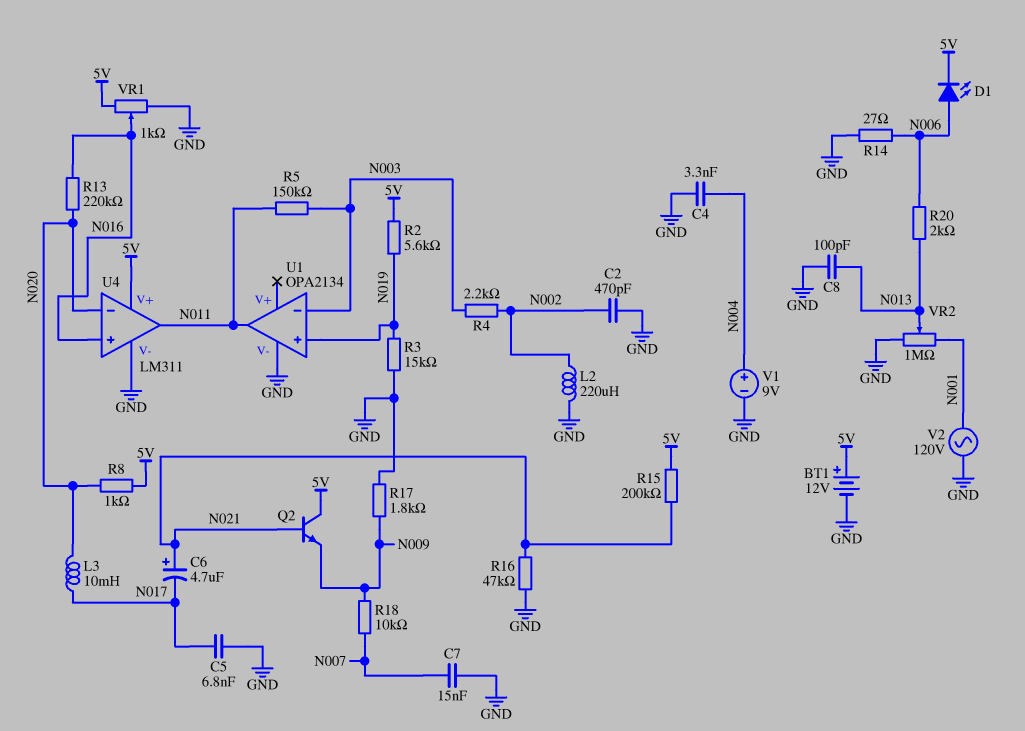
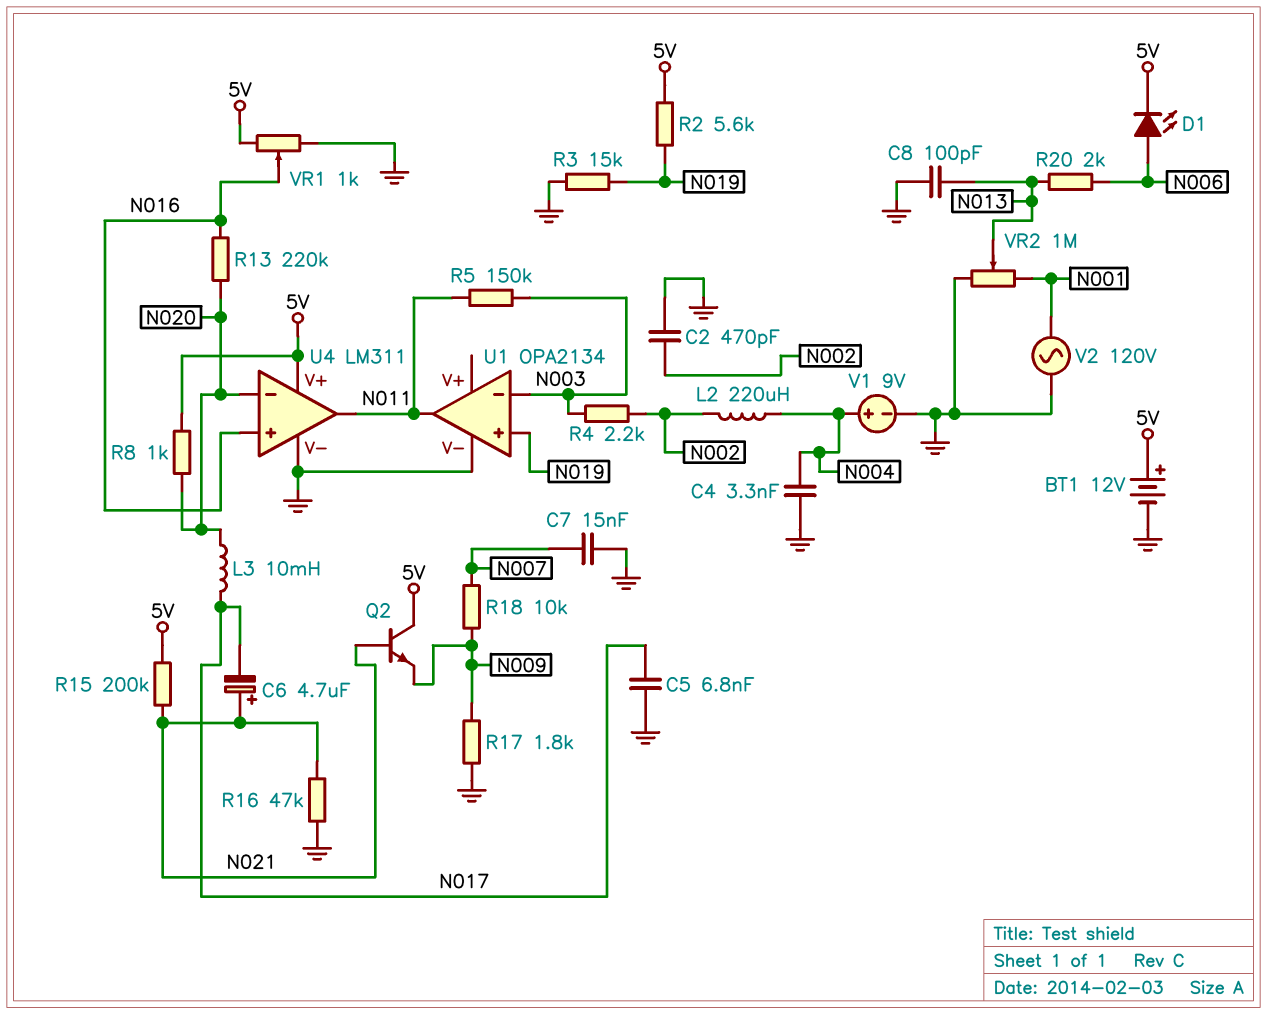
L2: 220uH (GND, N002) -> 220uH (N002, N004)
R14: 27 (GND, N006) -> none

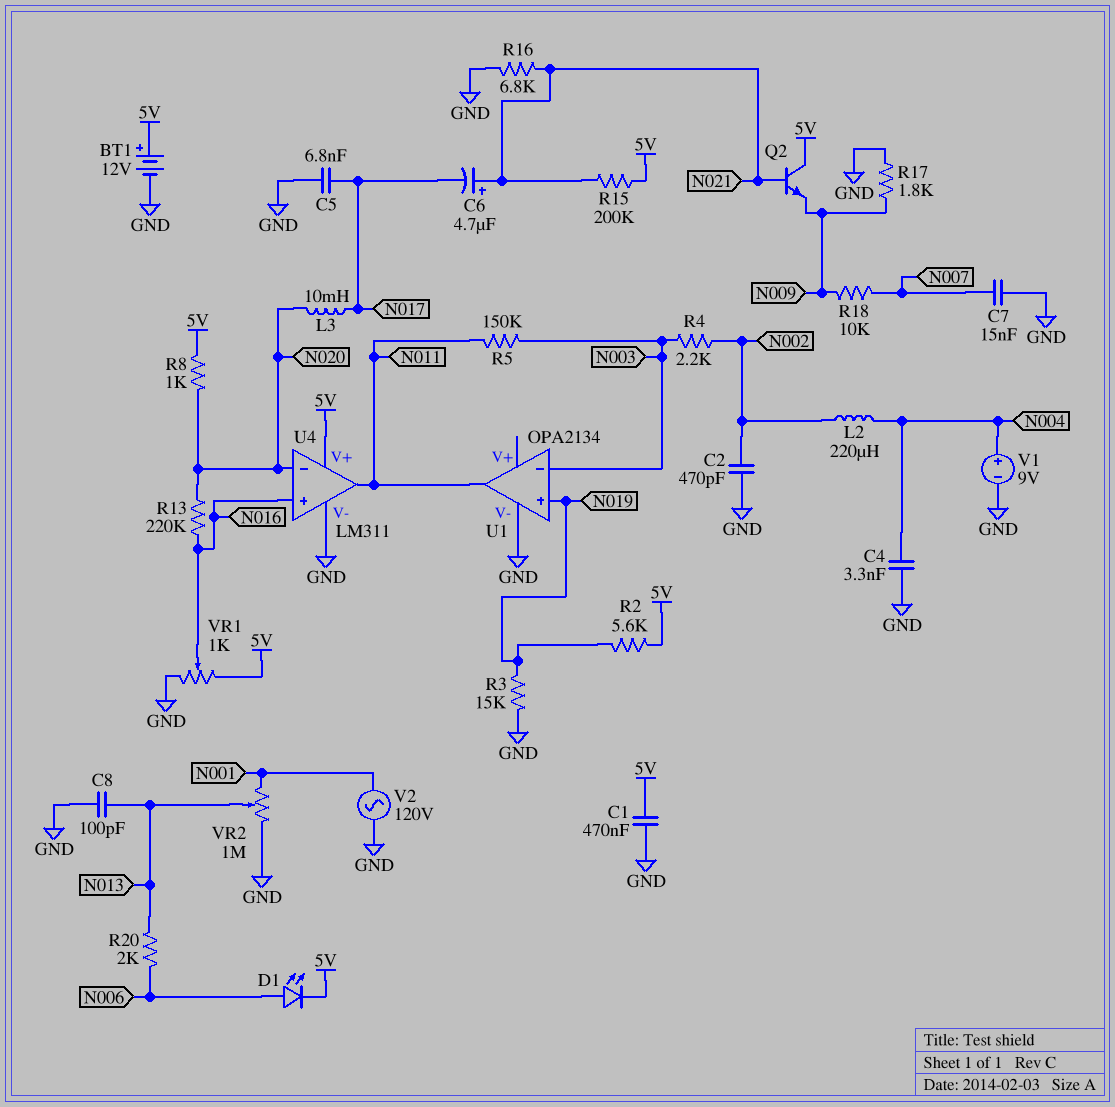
C1: none -> 470nF (5V, GND)
R16: 47k (GND, N021) -> 6.8k (GND, N021)

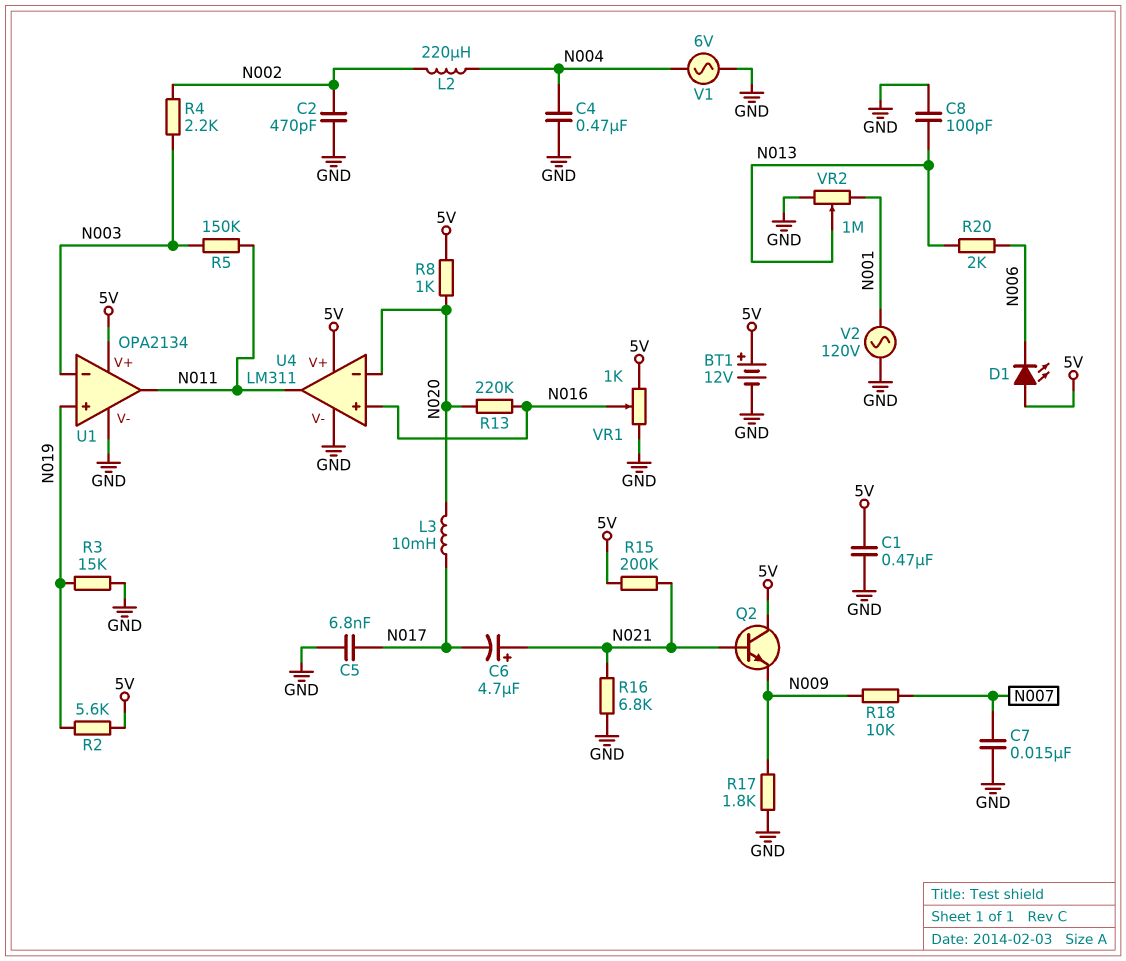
C4: 3.3nF (GND, N004) -> 470nF (GND, N004)
D1: LED (A N006, K 5V) -> LED (A 5V, K N006)
U1 pin V+: none -> 5V
V1: 9V (plus N004, minus GND) -> AC 6V (GND, N004)

